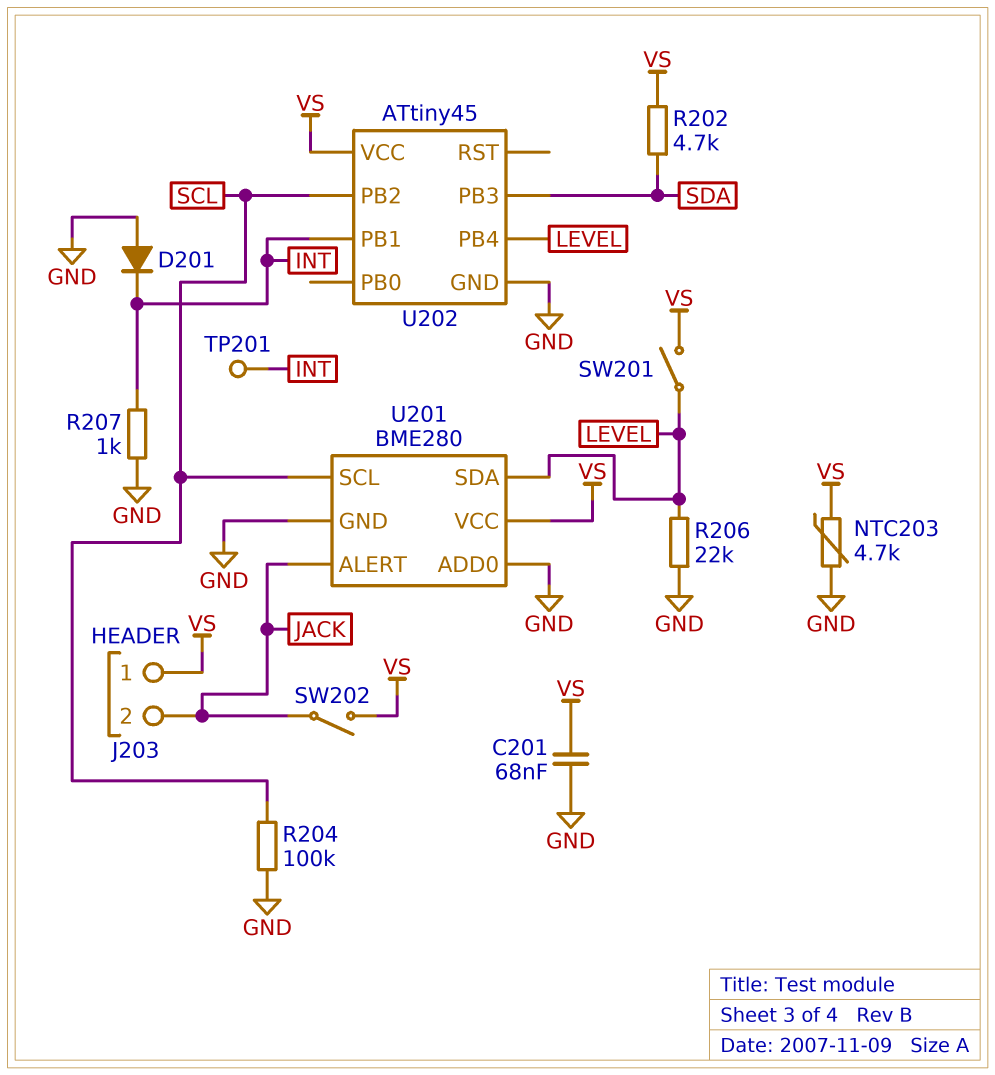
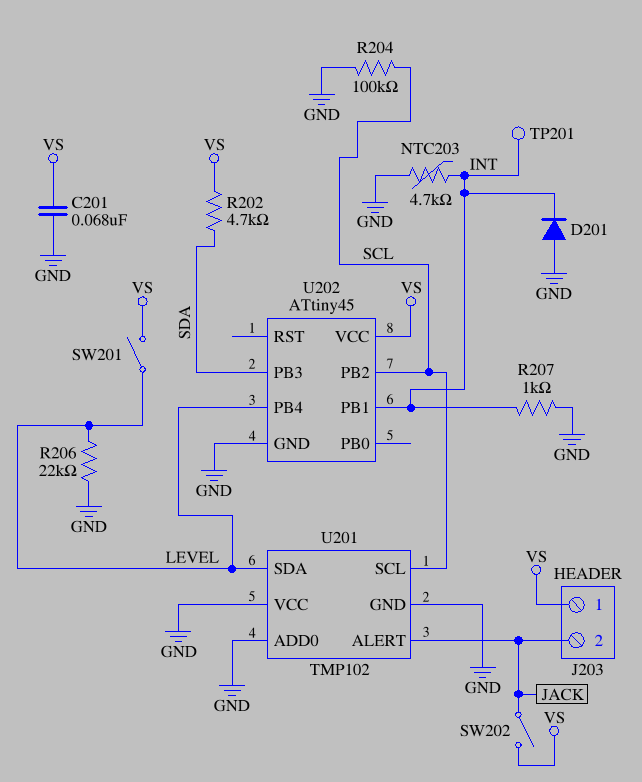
NTC203: 4.7k (GND, VS) -> 4.7k (GND, INT)
U201: BME280 -> TMP102
U201 pin VCC: VS -> GND

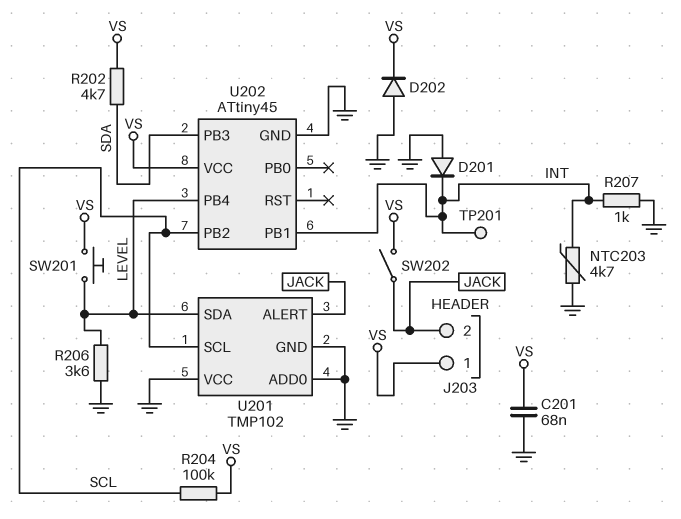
D202: none -> diode (A GND, K VS)
R204: 100k (GND, SCL) -> 100k (SCL, VS)
R206: 22k (GND, LEVEL) -> 3.6k (GND, LEVEL)
SW201: switch (LEVEL, VS) -> button (LEVEL, VS)

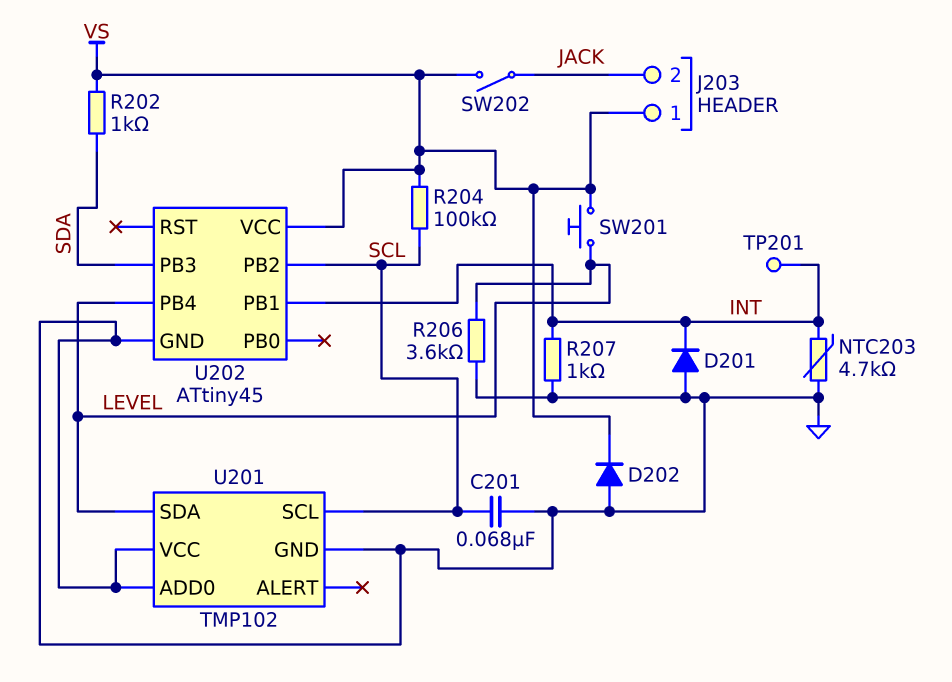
C201: 68nF (GND, VS) -> 68nF (GND, SCL)
R202: 4.7k (SDA, VS) -> 1k (SDA, VS)
U201 pin ALERT: JACK -> none

